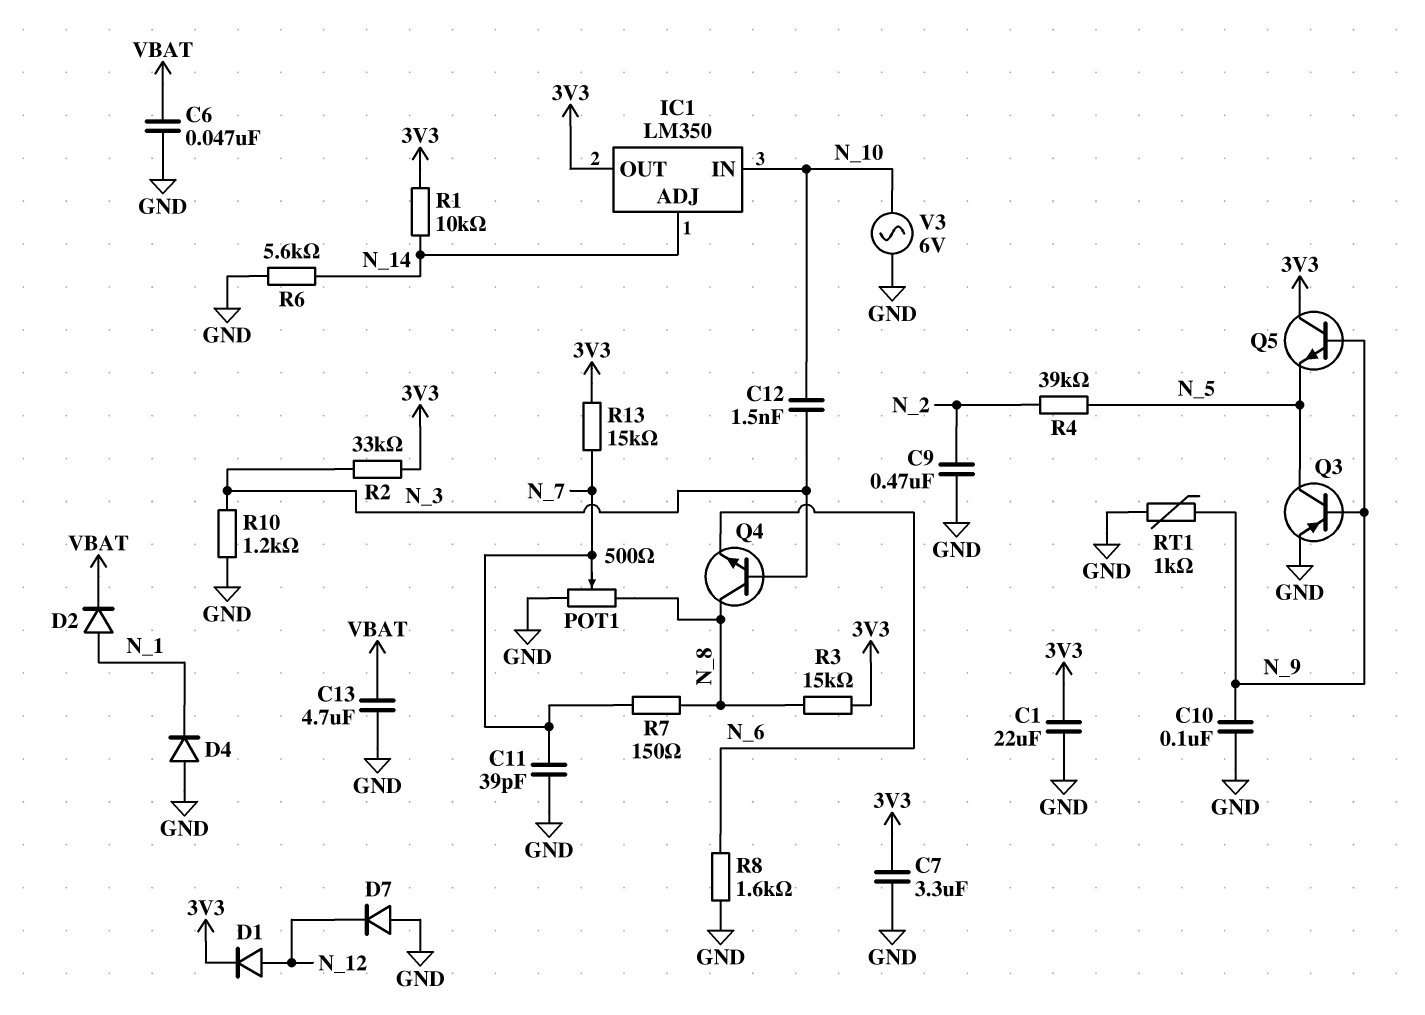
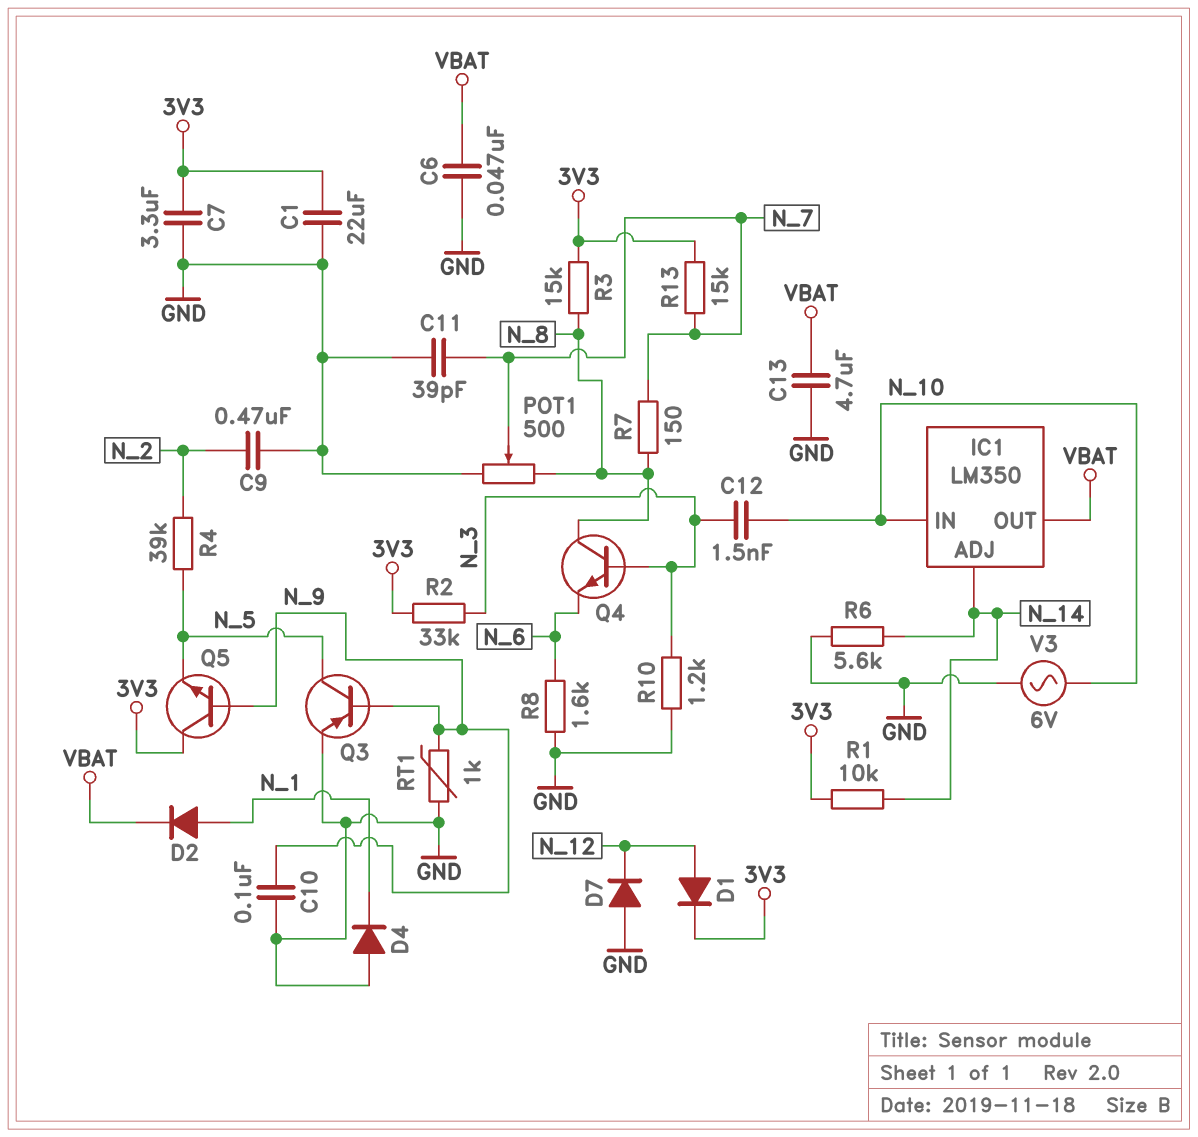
IC1 pin OUT: 3V3 -> VBAT

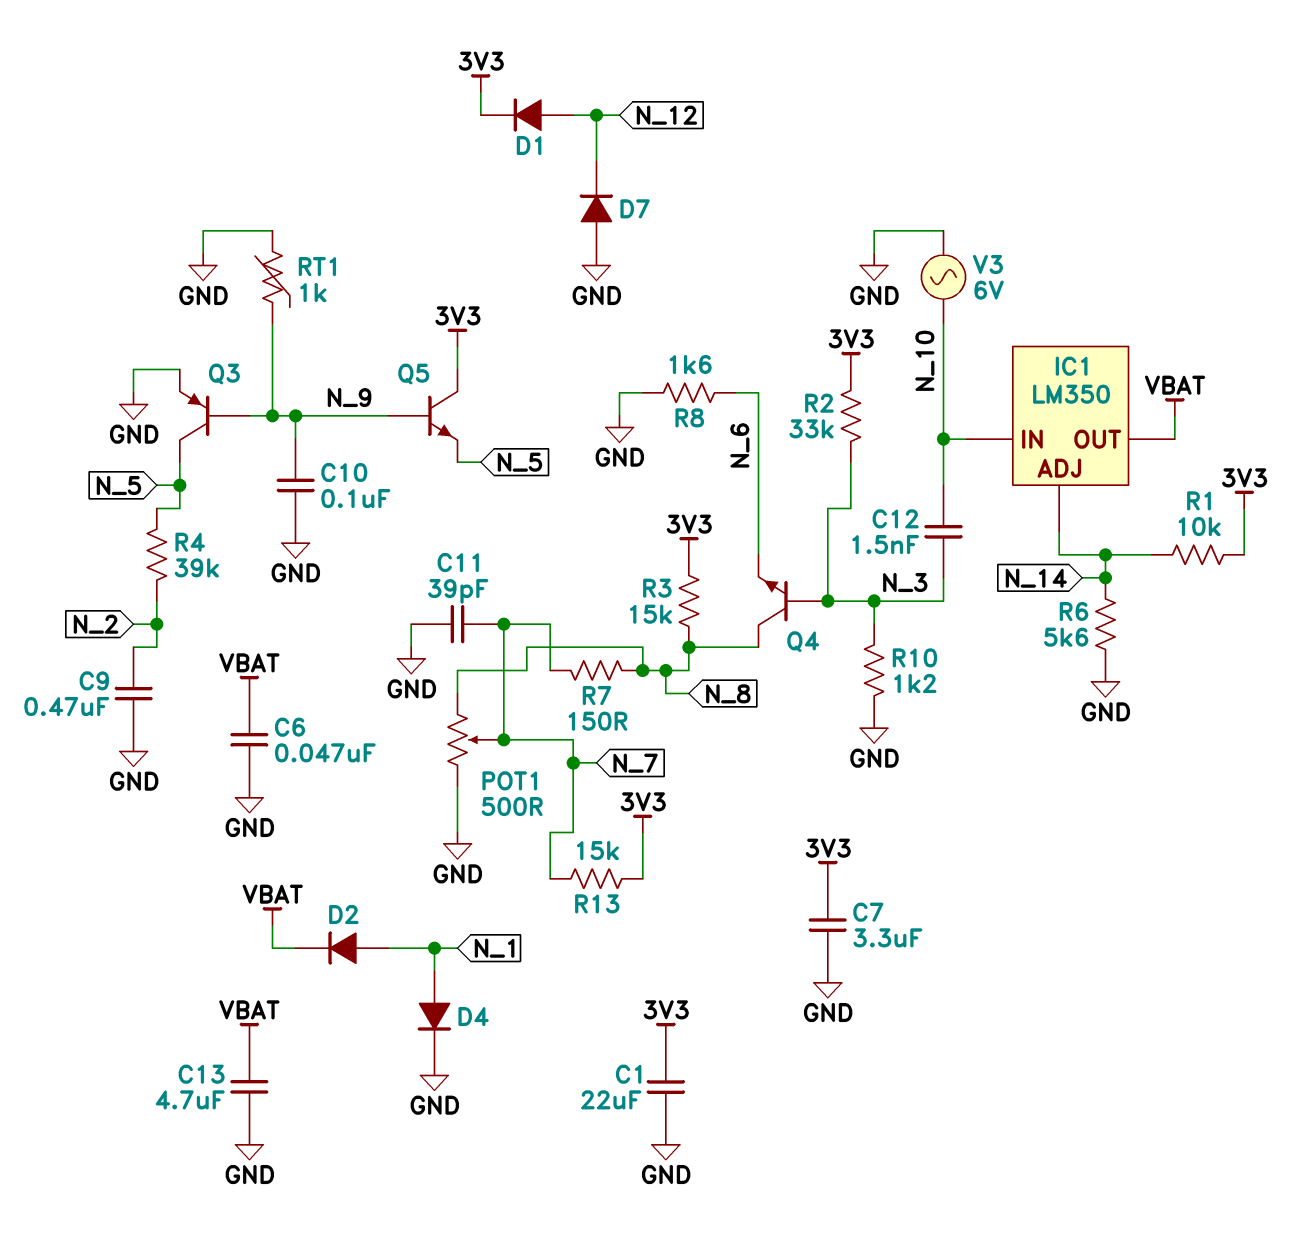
D4: diode (A GND, K N_1) -> diode (A N_1, K GND)

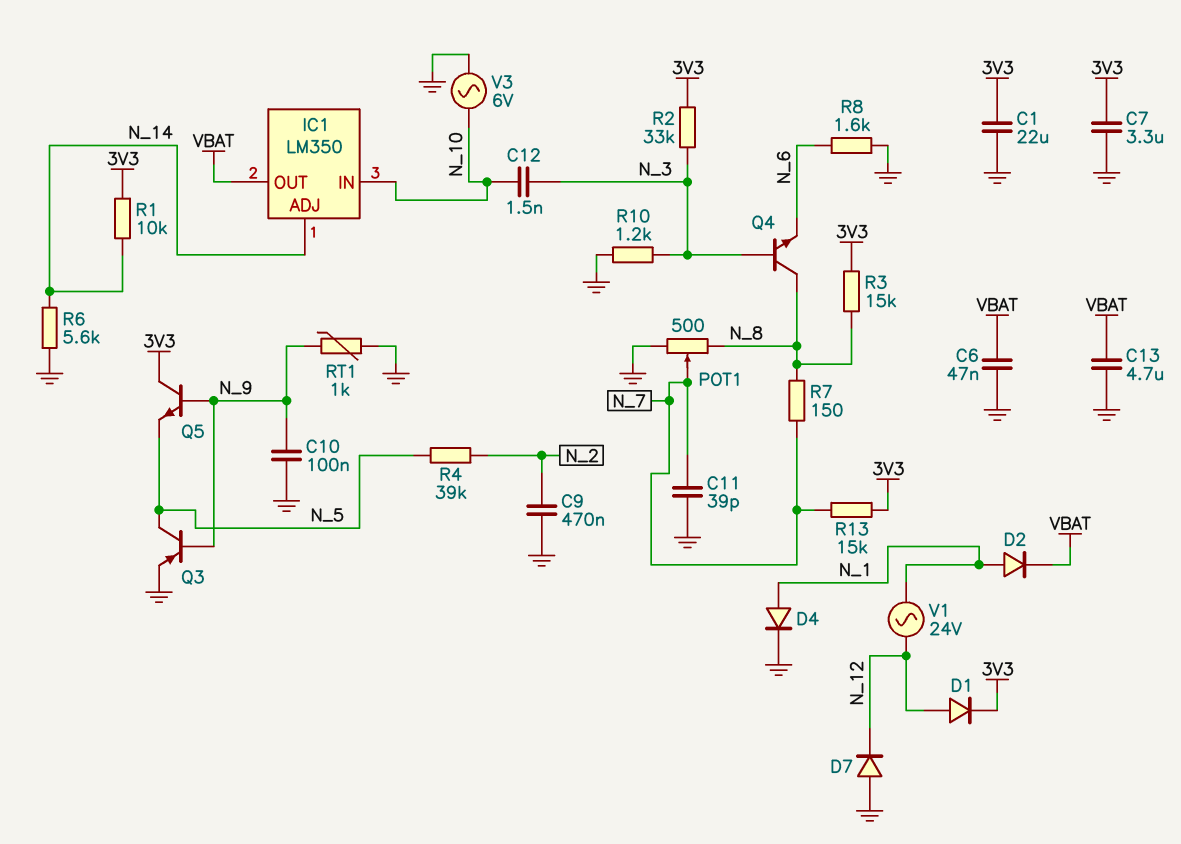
V1: none -> AC 24V (N_1, N_12)

